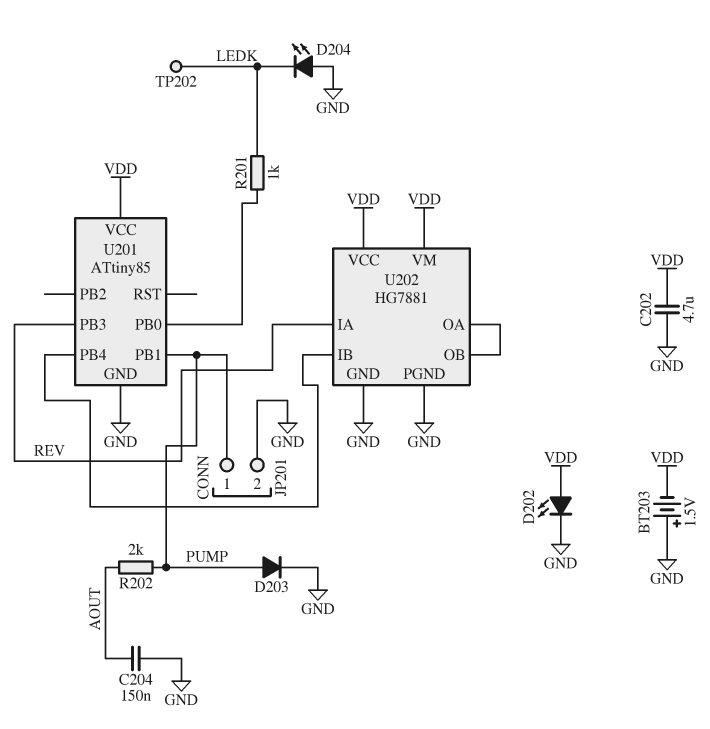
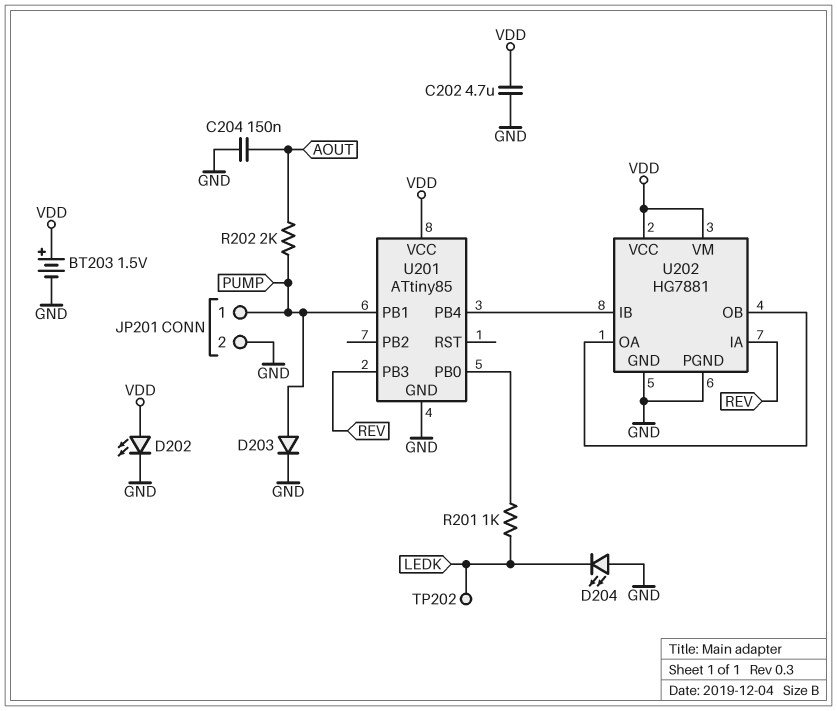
BT203: 1.5V (plus GND, minus VDD) -> 1.5V (plus VDD, minus GND)

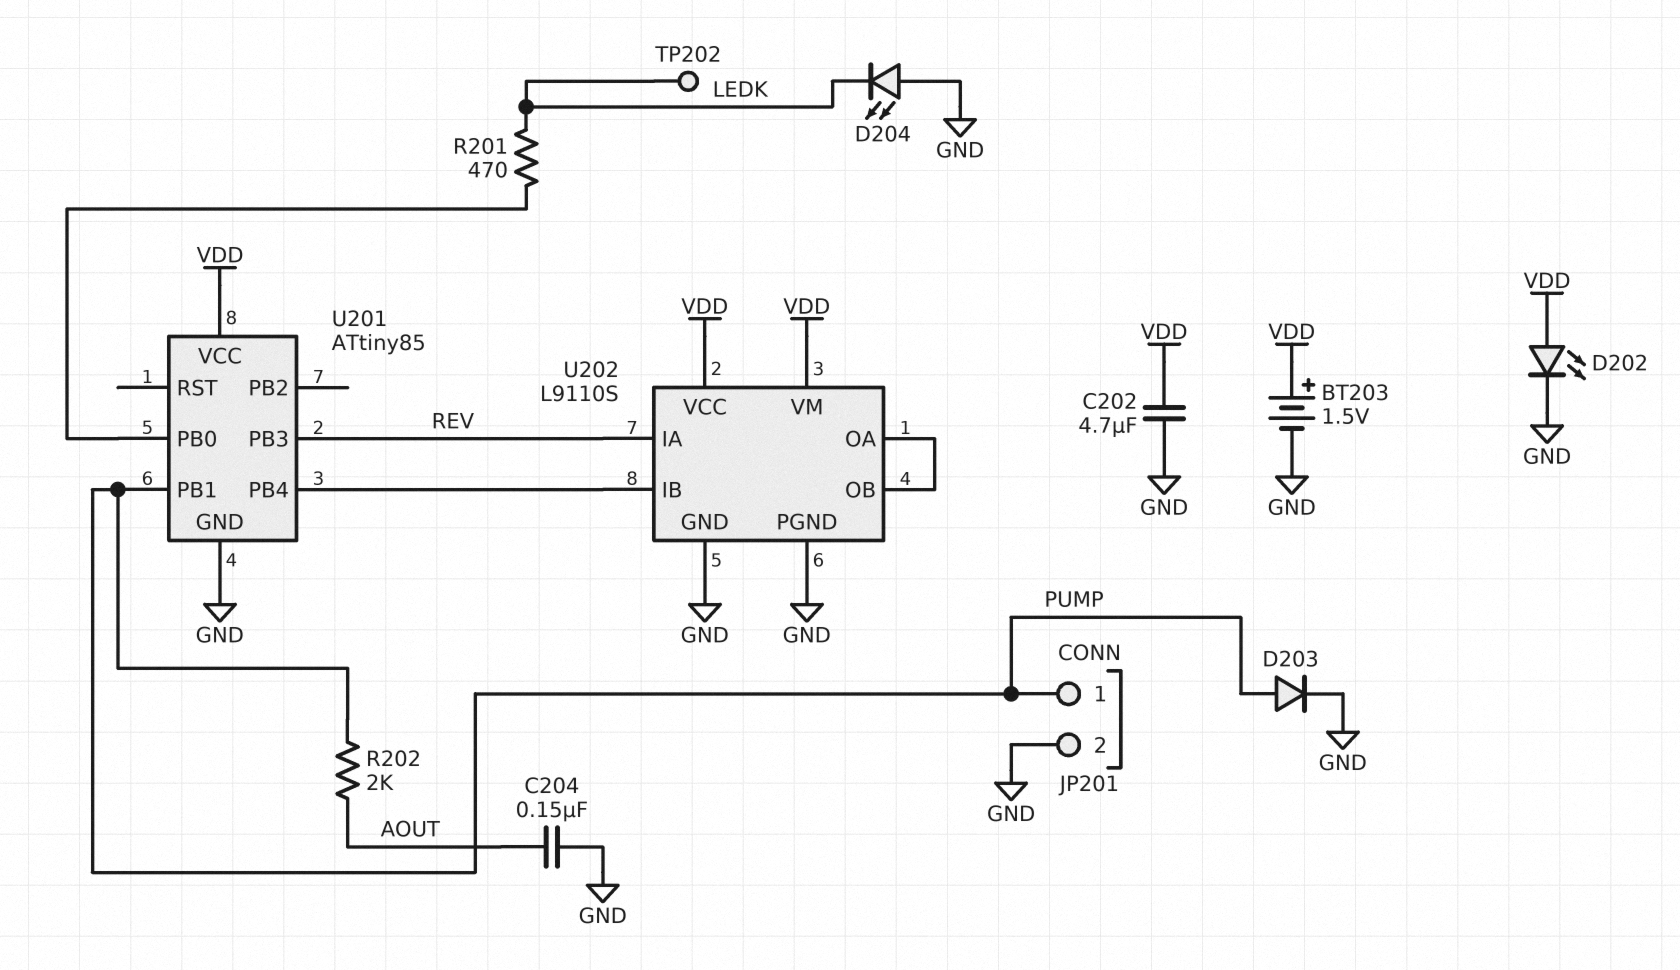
R201: 1k (LEDK, U201/PB0) -> 470 (LEDK, U201/PB0)
U202: HG7881 -> L9110S

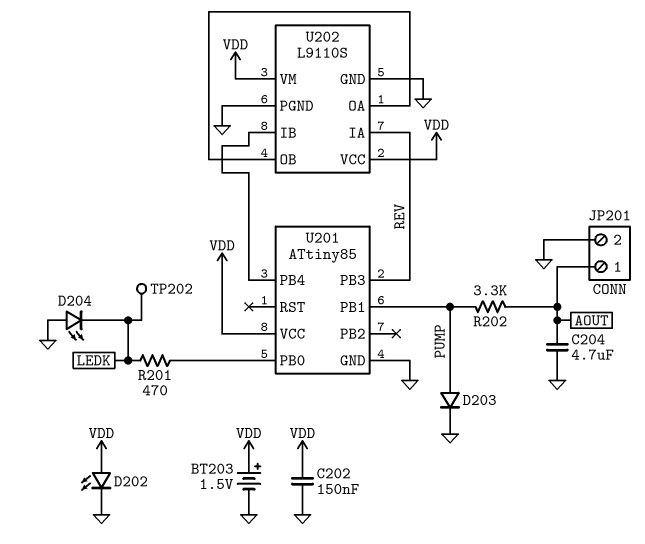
C202: 4.7uF (GND, VDD) -> 150nF (GND, VDD)
C204: 150nF (AOUT, GND) -> 4.7uF (AOUT, GND)
JP201 pin 1: PUMP -> AOUT
R202: 2k (AOUT, PUMP) -> 3.3k (AOUT, PUMP)

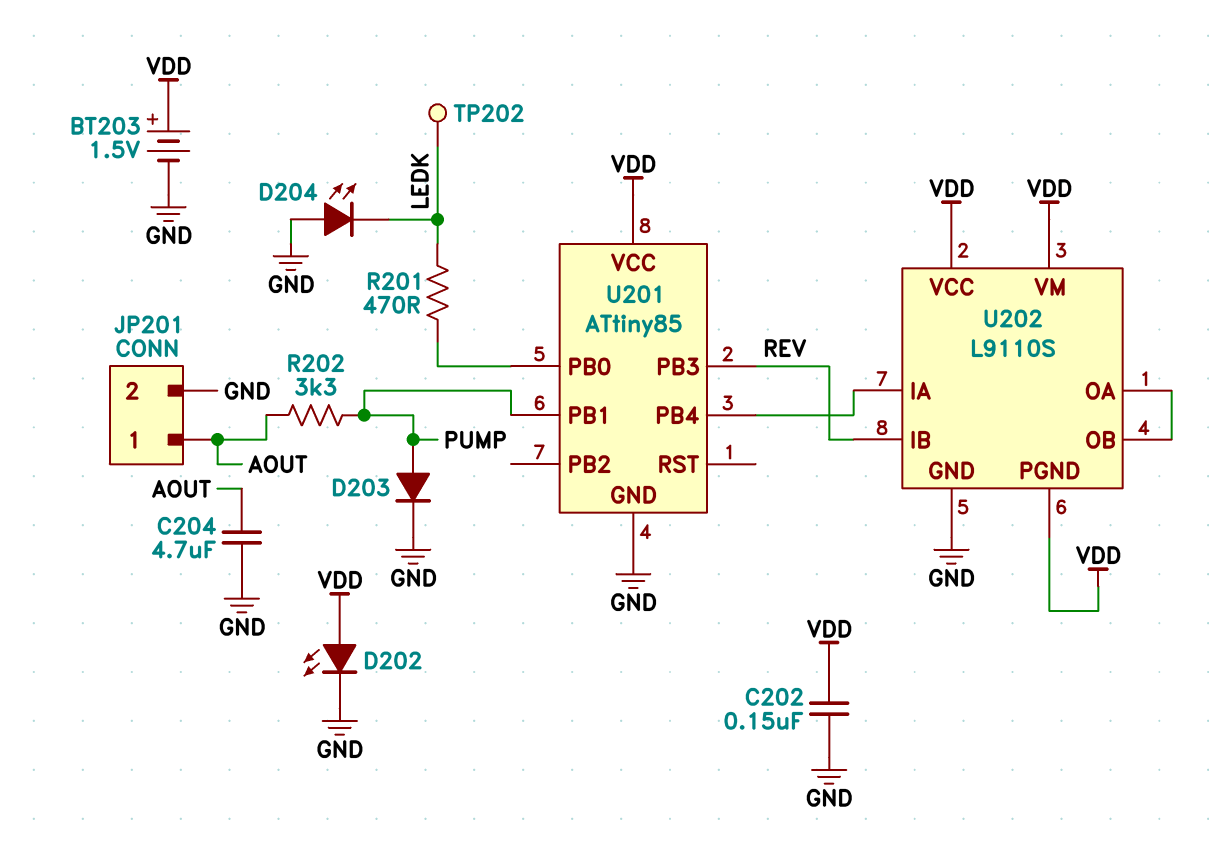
U202 pin IA: REV -> U201/PB4
U202 pin IB: U201/PB4 -> REV
U202 pin PGND: GND -> VDD

